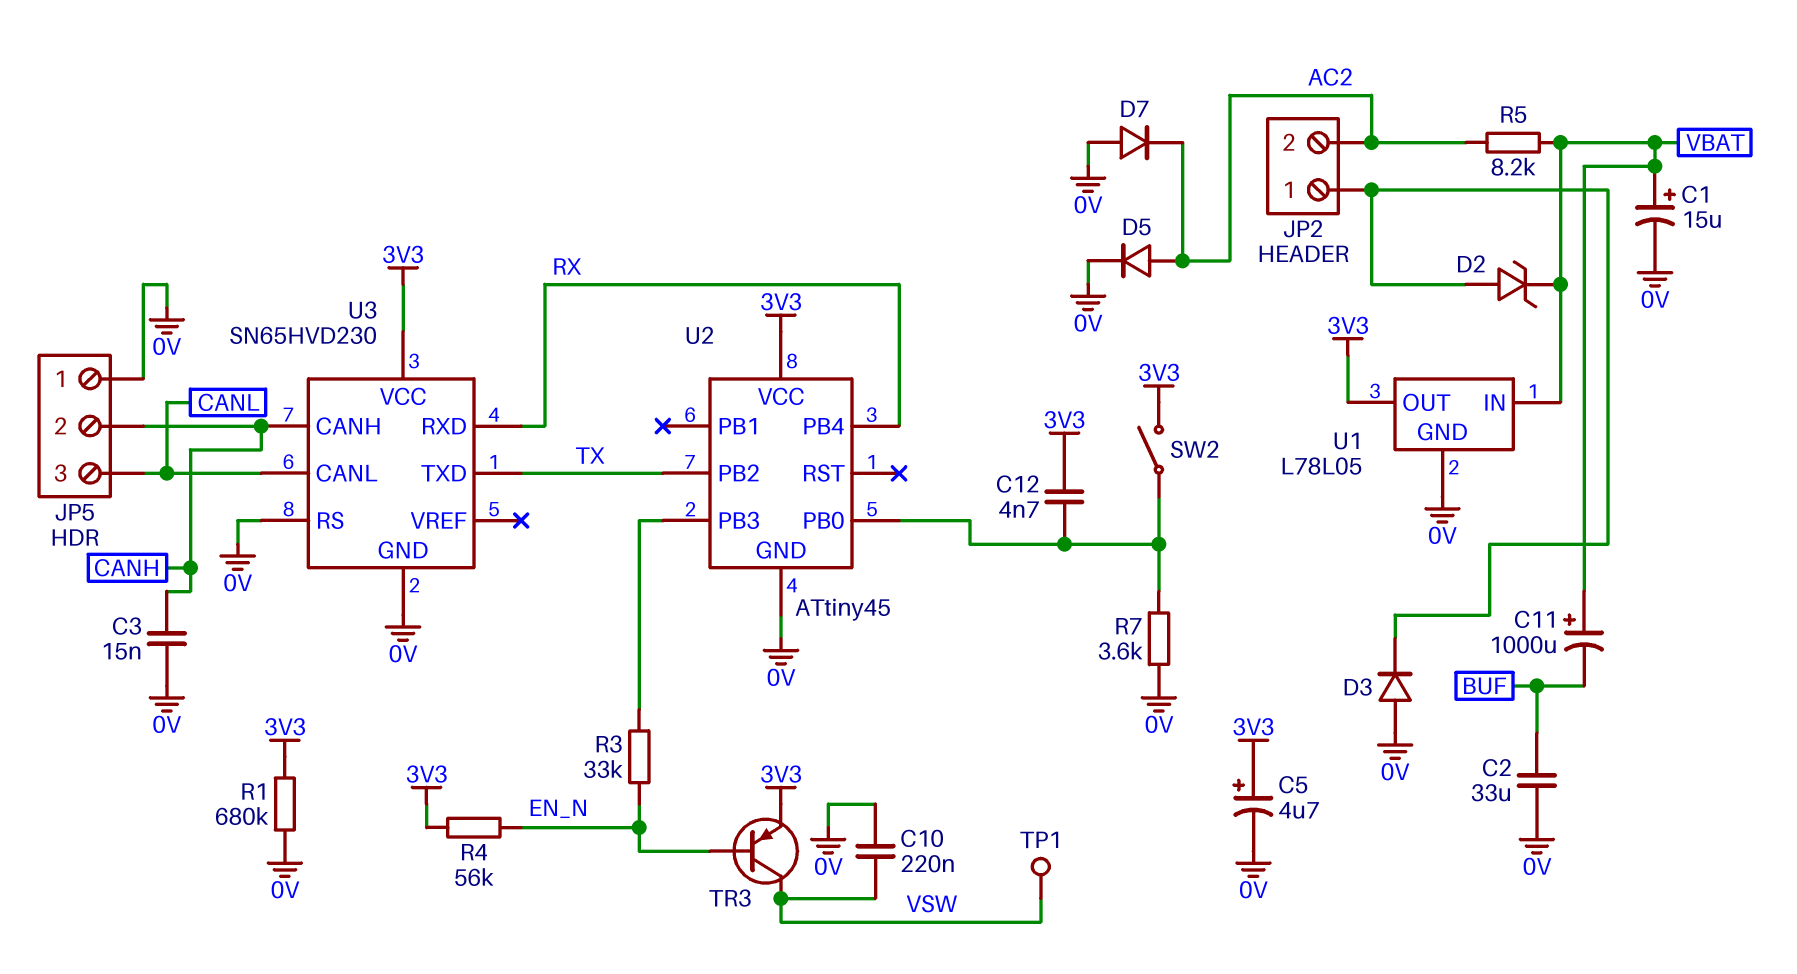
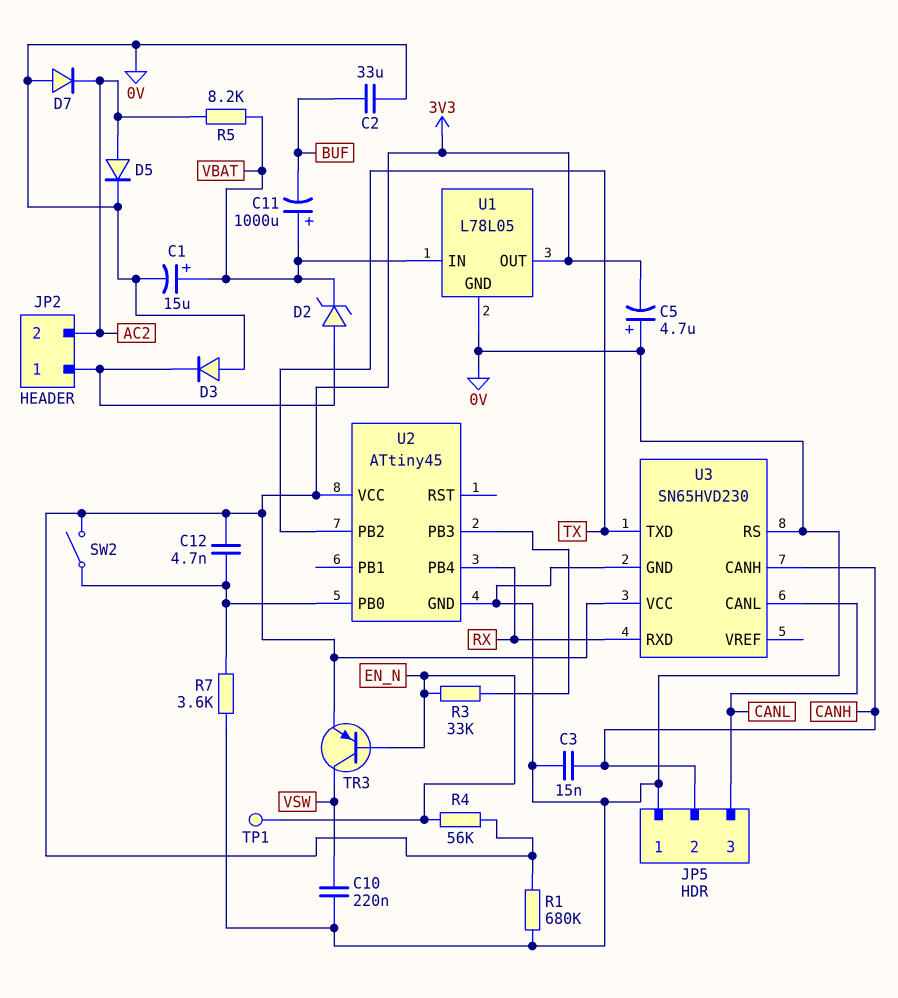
C5: 4.7uF (plus 3V3, minus 0V) -> 4.7uF (plus 0V, minus 3V3)
TP1: test point (VSW) -> test point (EN_N)

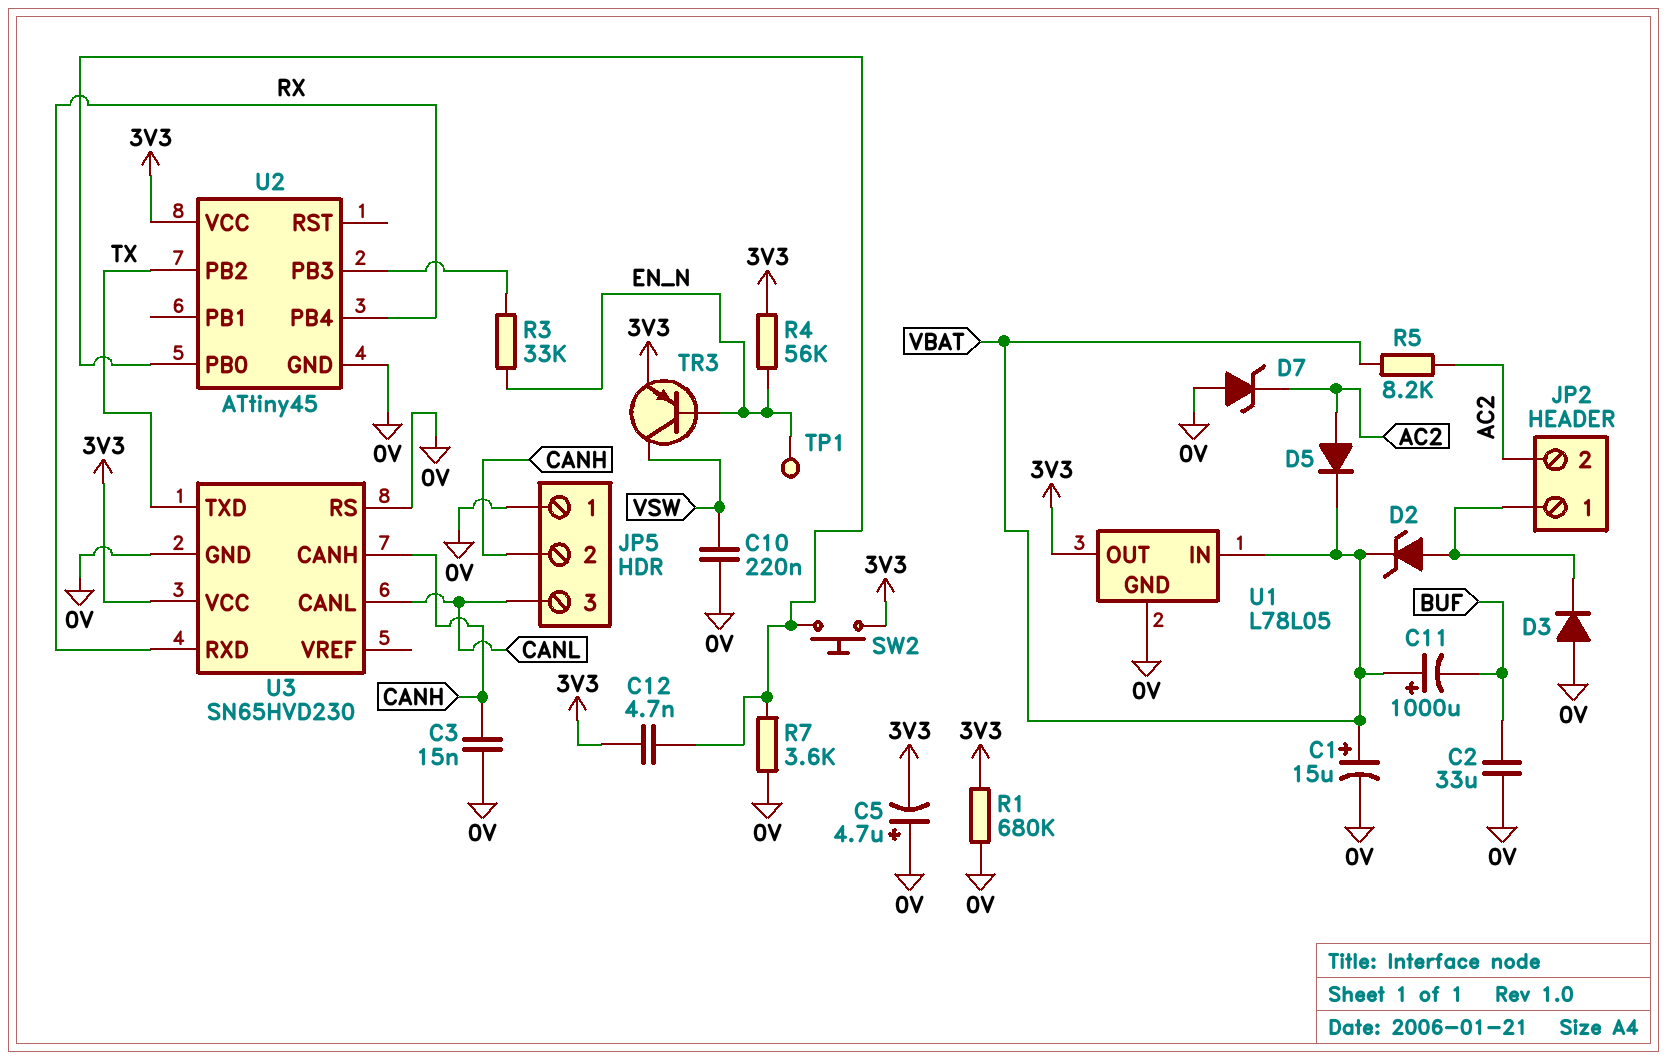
D5: diode (A AC2, K 0V) -> diode (A AC2, K VBAT)
D7: diode (A 0V, K AC2) -> zener (A 0V, K AC2)
SW2: switch (3V3, U2/PB0) -> button (3V3, U2/PB0)

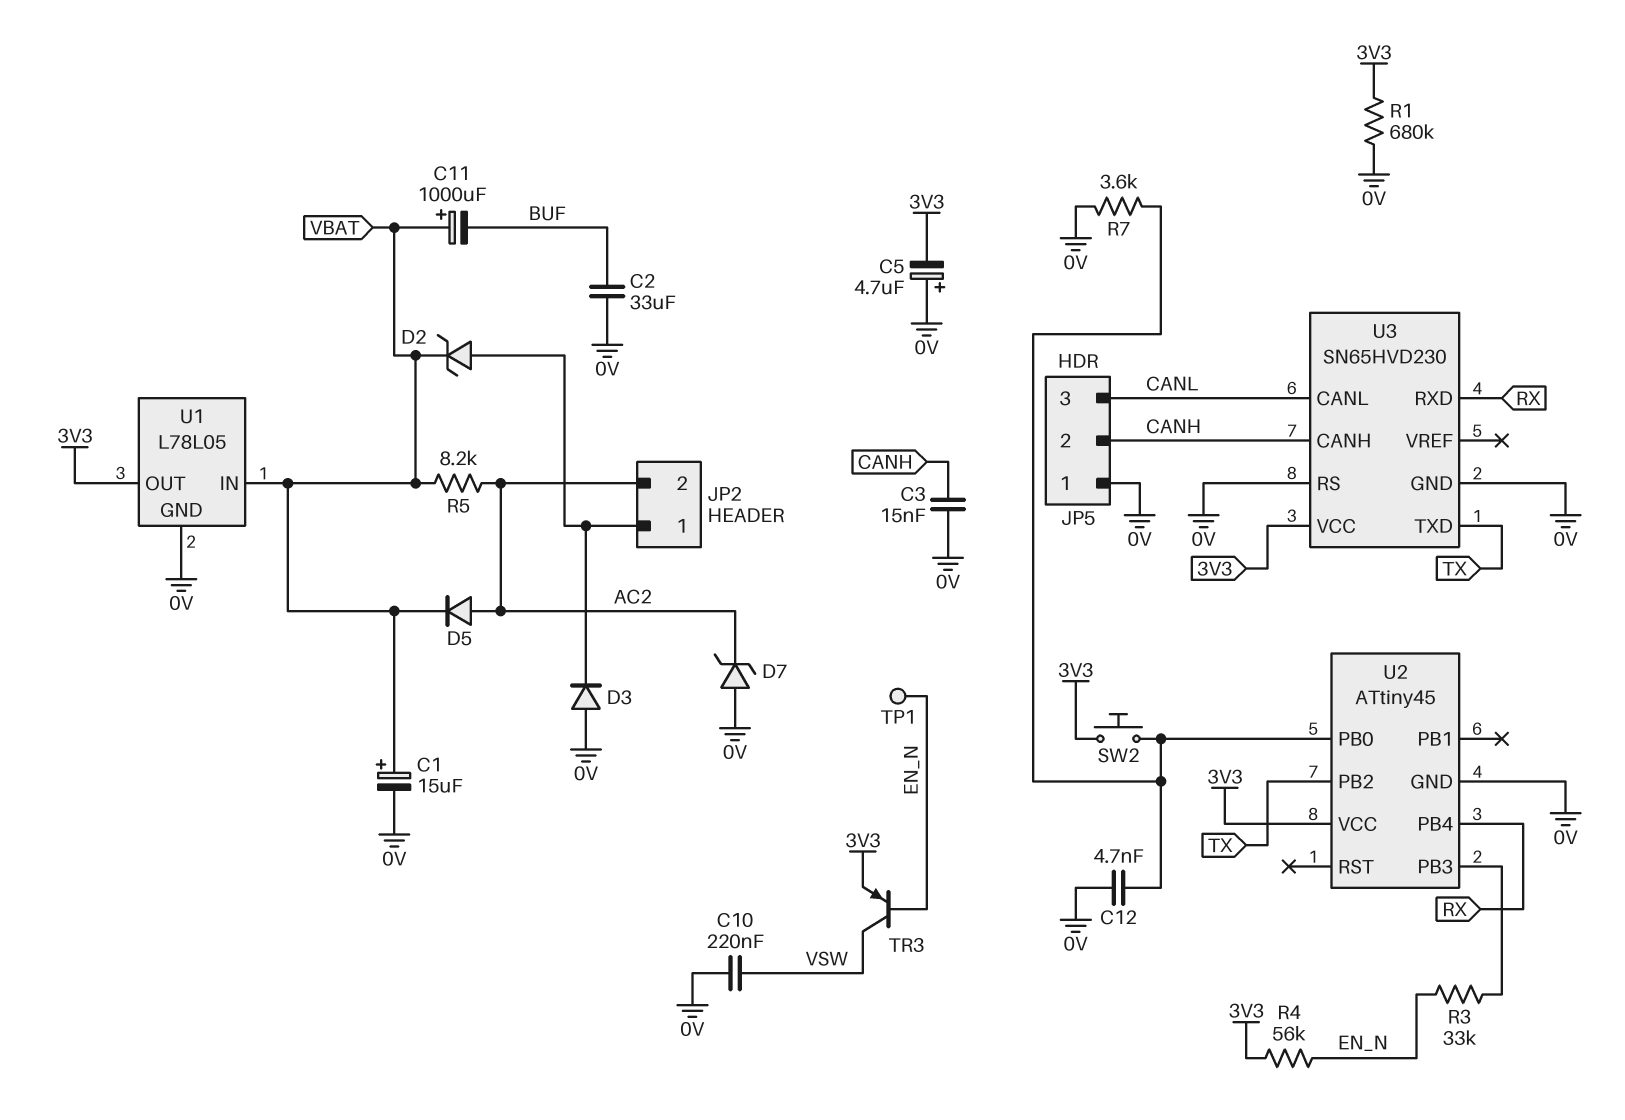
C12: 4.7nF (3V3, U2/PB0) -> 4.7nF (0V, U2/PB0)

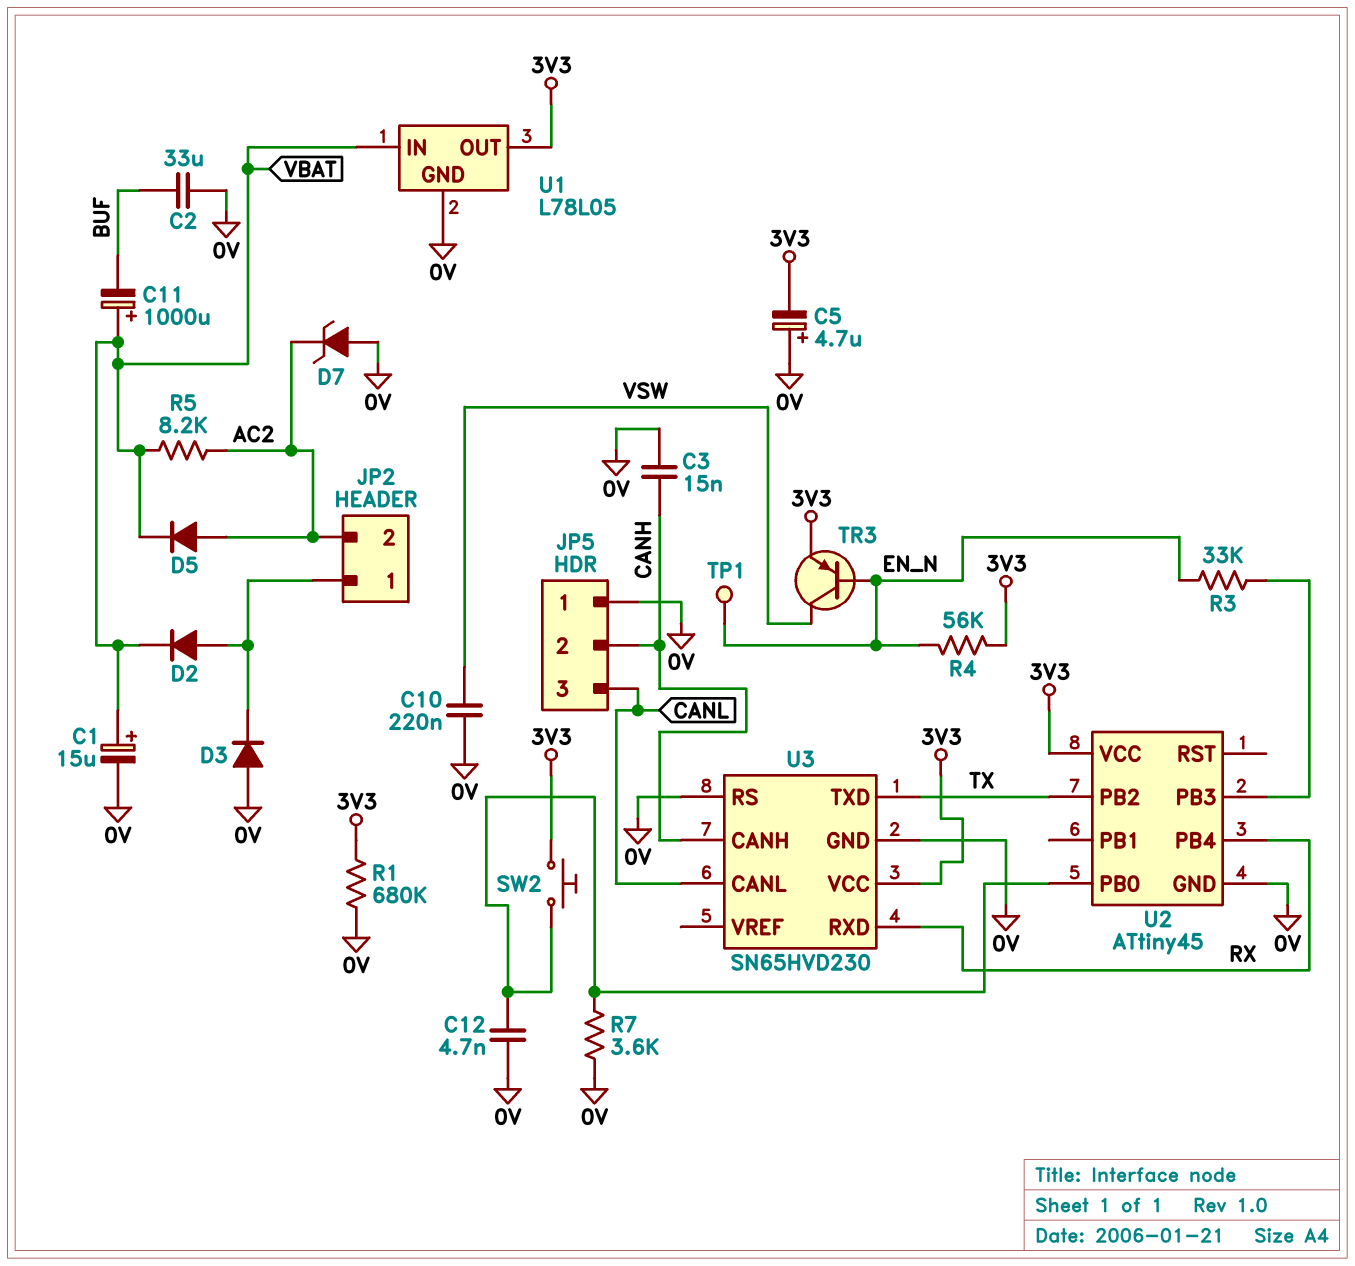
D2: zener (A JP2/1, K VBAT) -> diode (A JP2/1, K VBAT)

